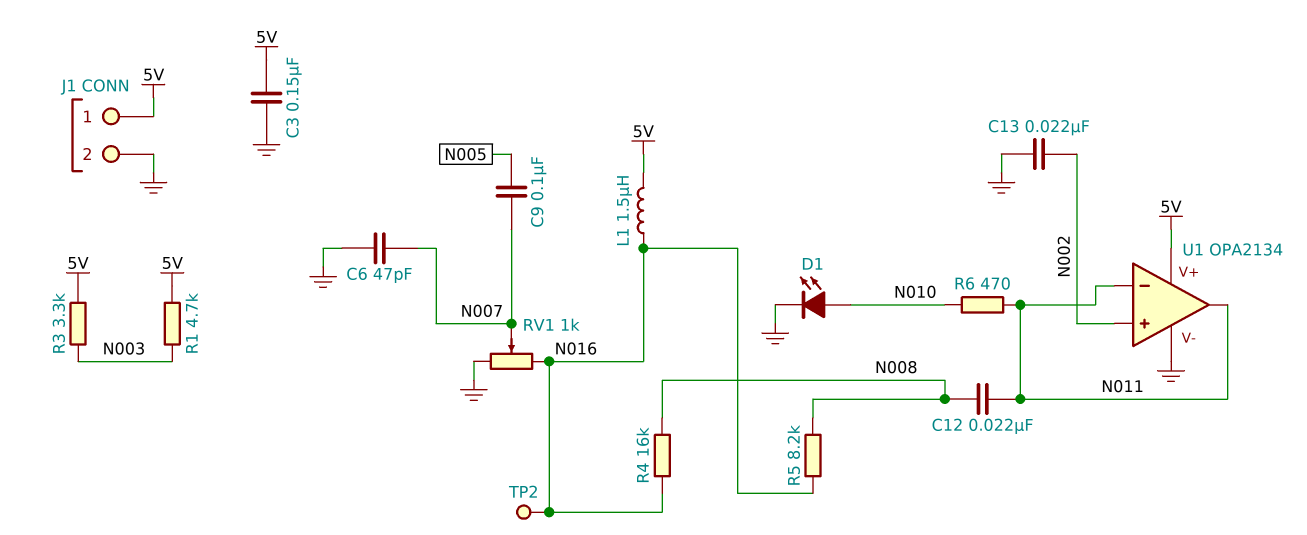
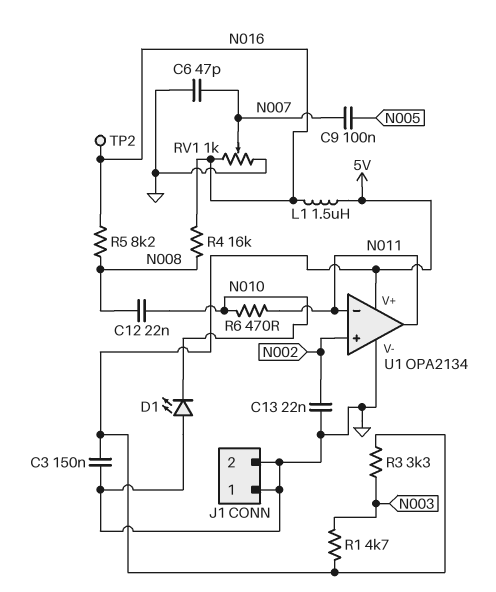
C12: 22nF (N008, N011) -> 22nF (N008, N010)
D1: LED (A N010, K GND) -> LED (A GND, K N010)
J1 pin 1: 5V -> GND

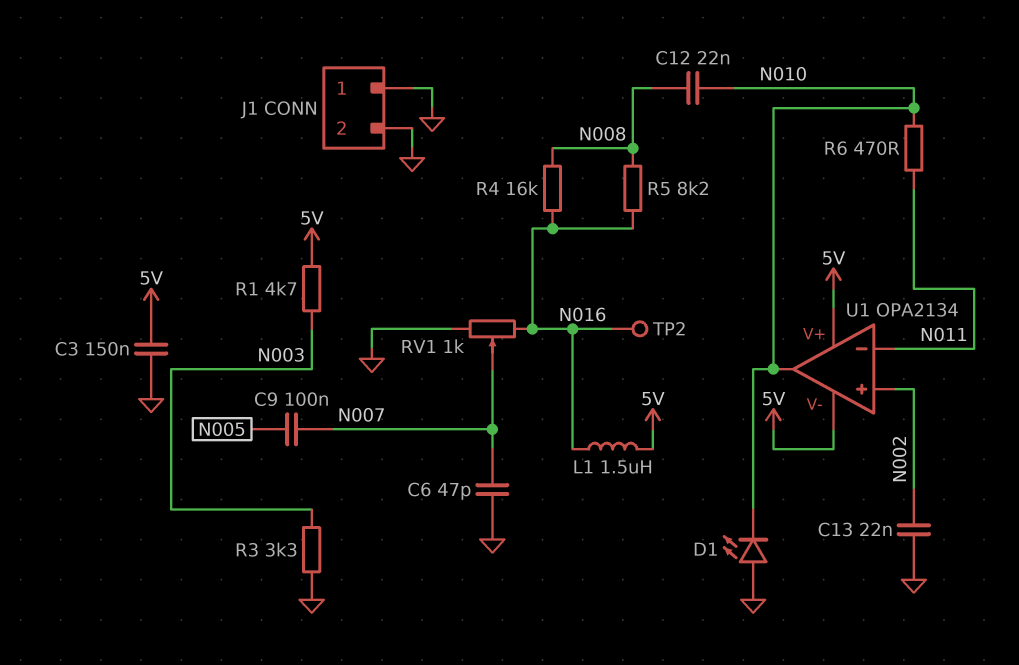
R3: 3.3k (5V, N003) -> 3.3k (GND, N003)
U1 pin V-: GND -> 5V
U1 pin out: N011 -> N010

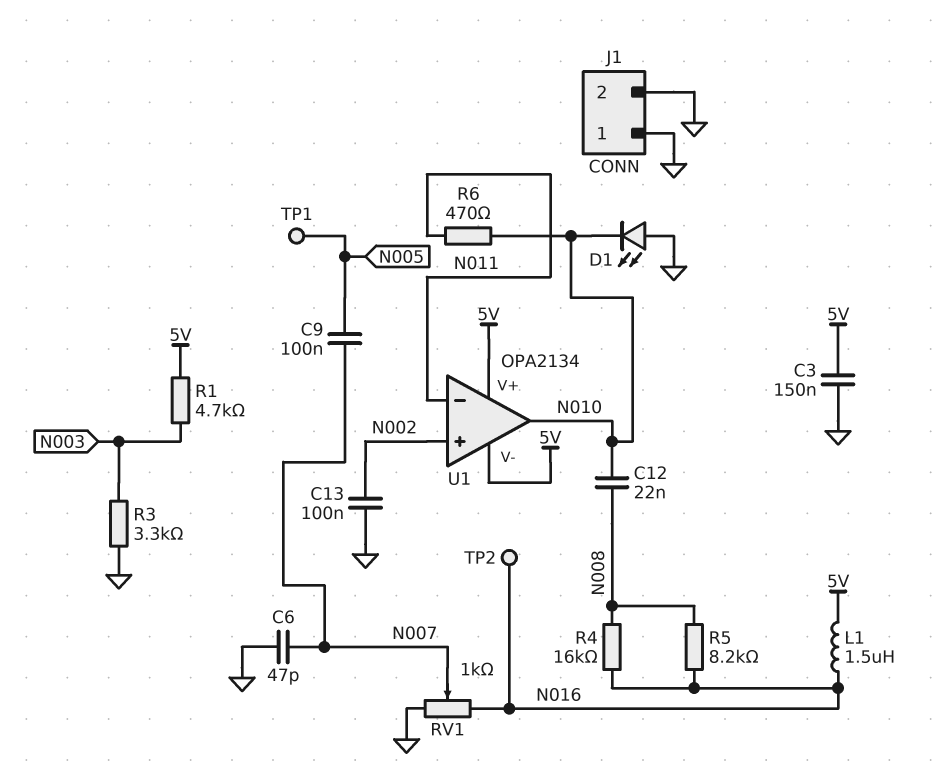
C13: 22nF (GND, N002) -> 100nF (GND, N002)
TP1: none -> test point (N005)

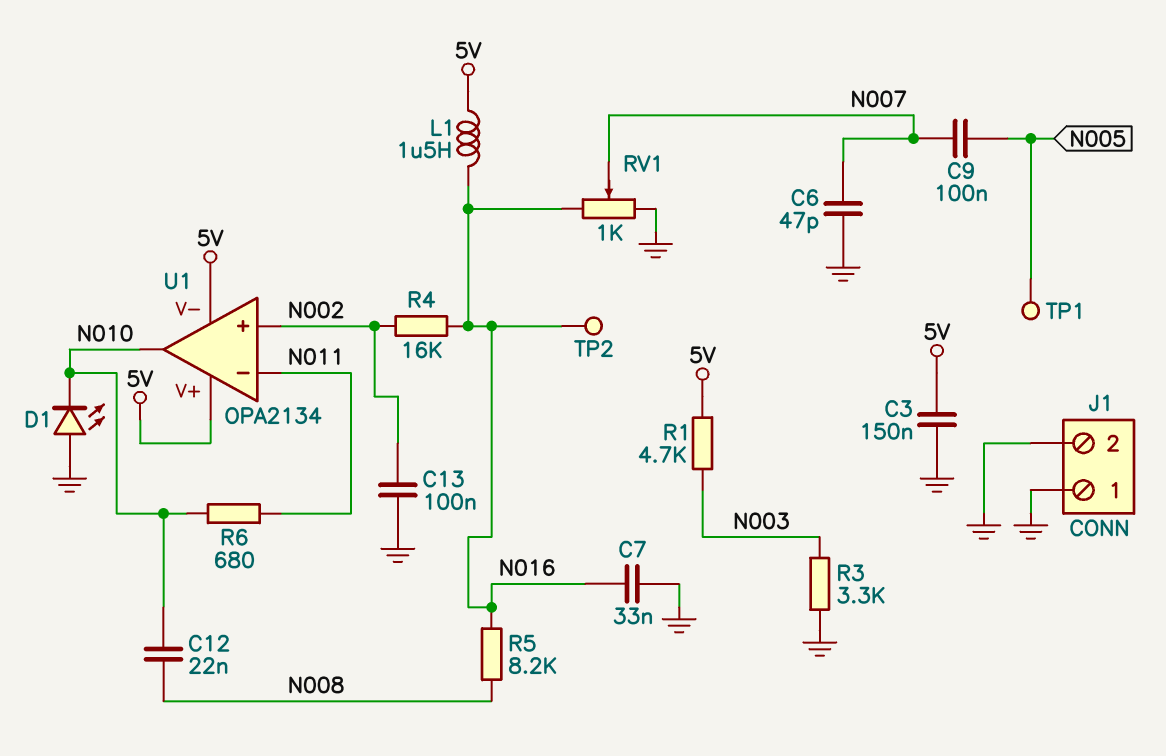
C7: none -> 33nF (GND, N016)
R4: 16k (N008, N016) -> 16k (N002, N016)
R6: 470 (N010, N011) -> 680 (N010, N011)

